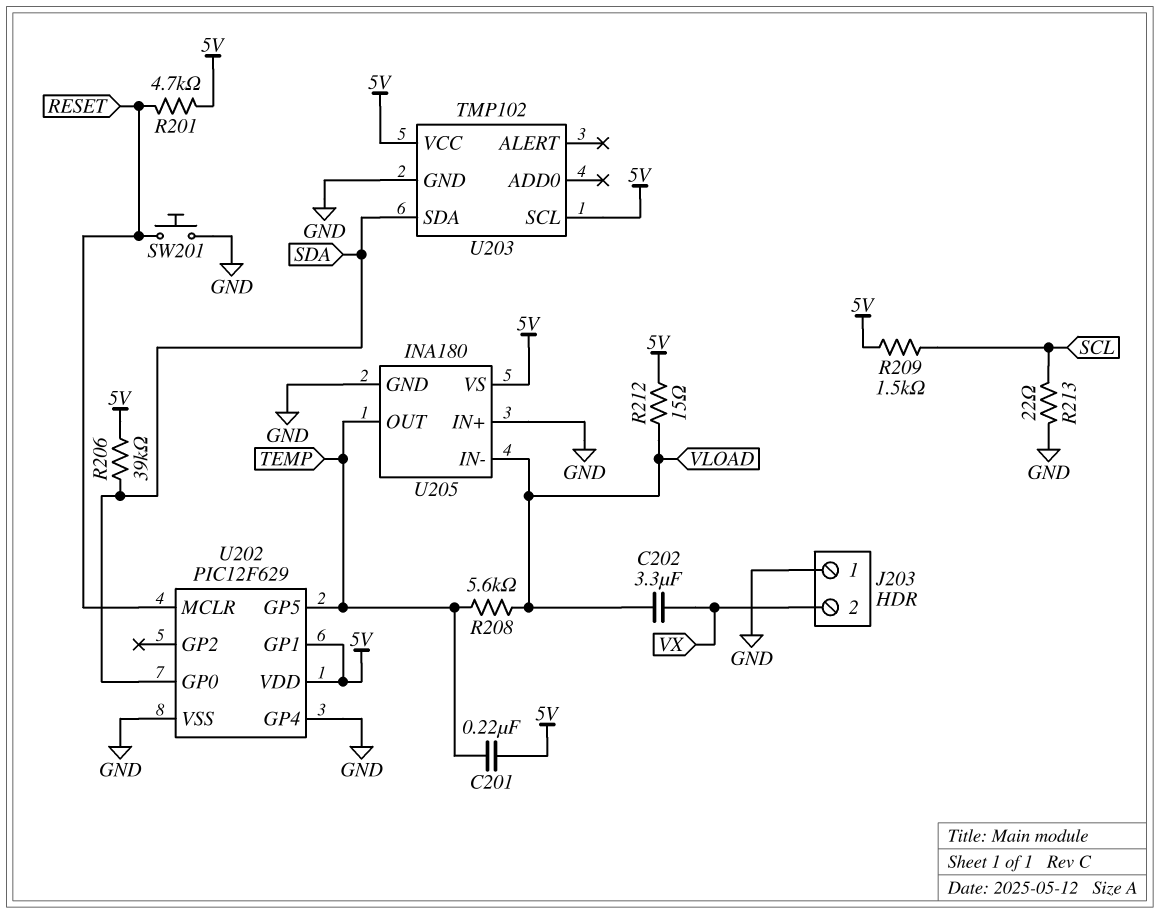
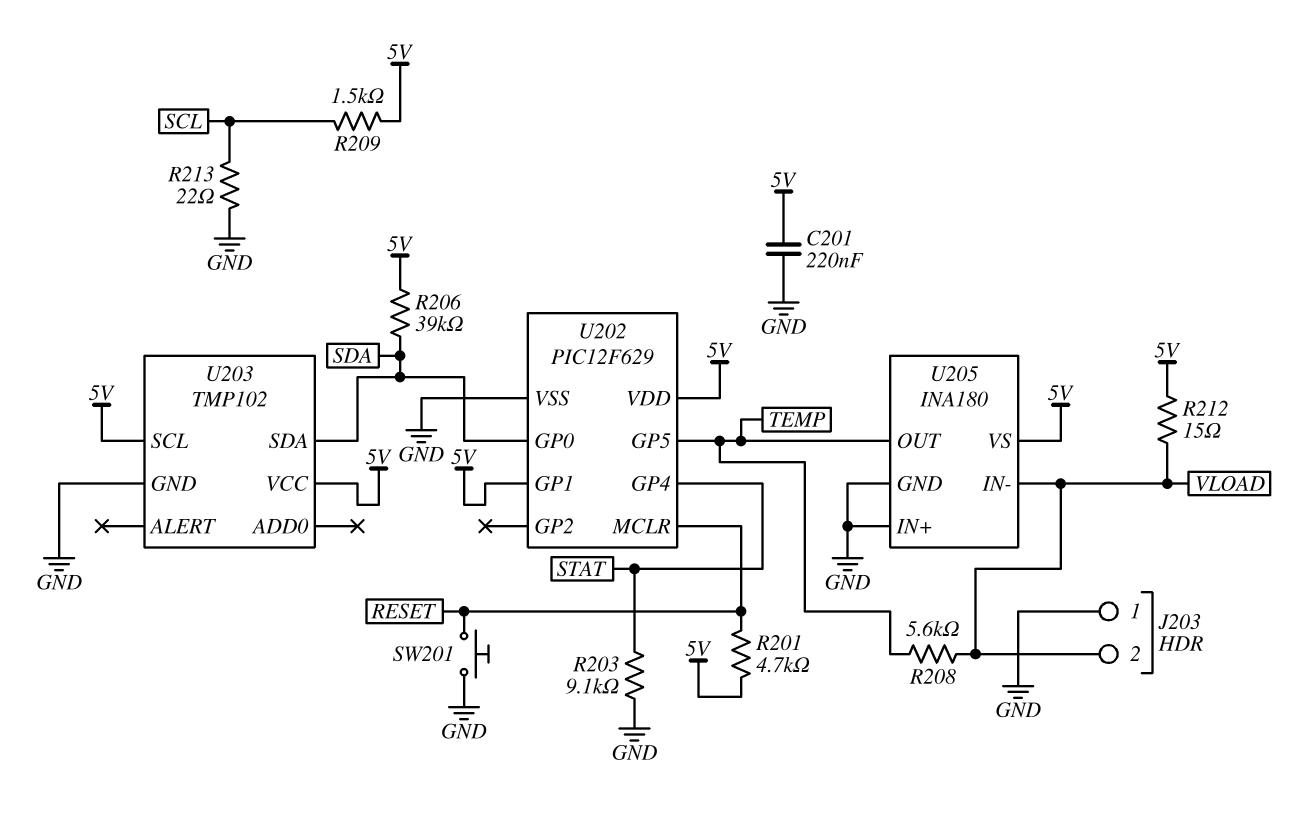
C201: 220nF (5V, TEMP) -> 220nF (5V, GND)
C202: 3.3uF (VLOAD, VX) -> none
J203 pin 2: VX -> VLOAD
R203: none -> 9.1k (GND, STAT)
U202 pin GP4: GND -> STAT

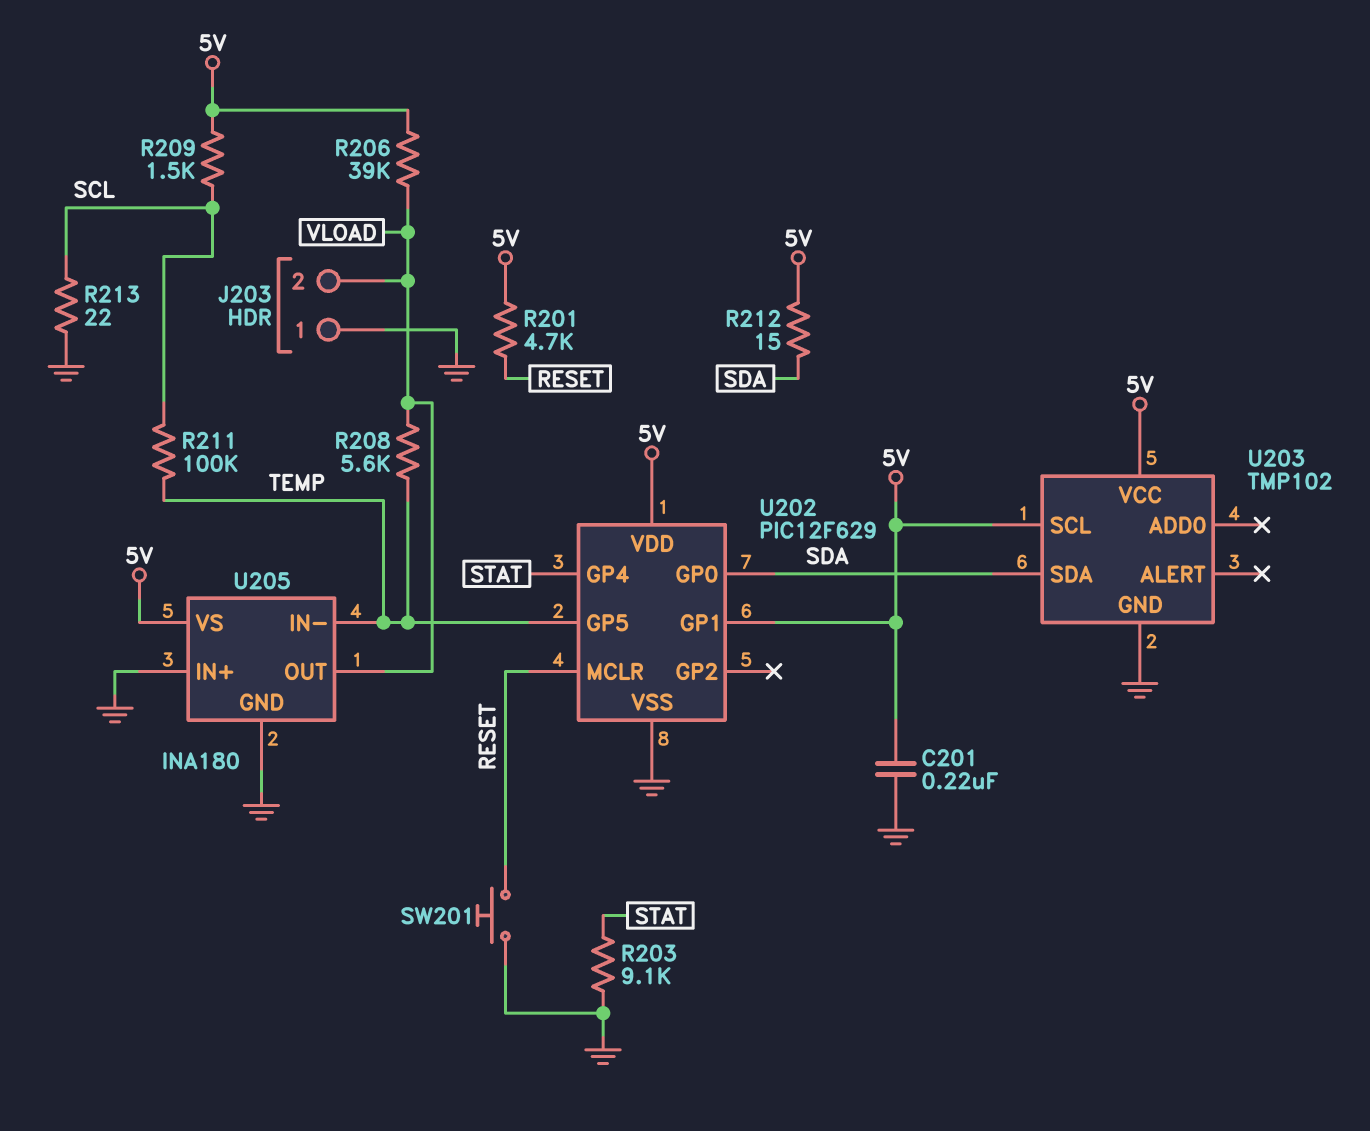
R206: 39k (5V, SDA) -> 39k (5V, VLOAD)
R211: none -> 100k (SCL, TEMP)
R212: 15 (5V, VLOAD) -> 15 (5V, SDA)
U205 pin IN-: VLOAD -> TEMP
U205 pin OUT: TEMP -> VLOAD

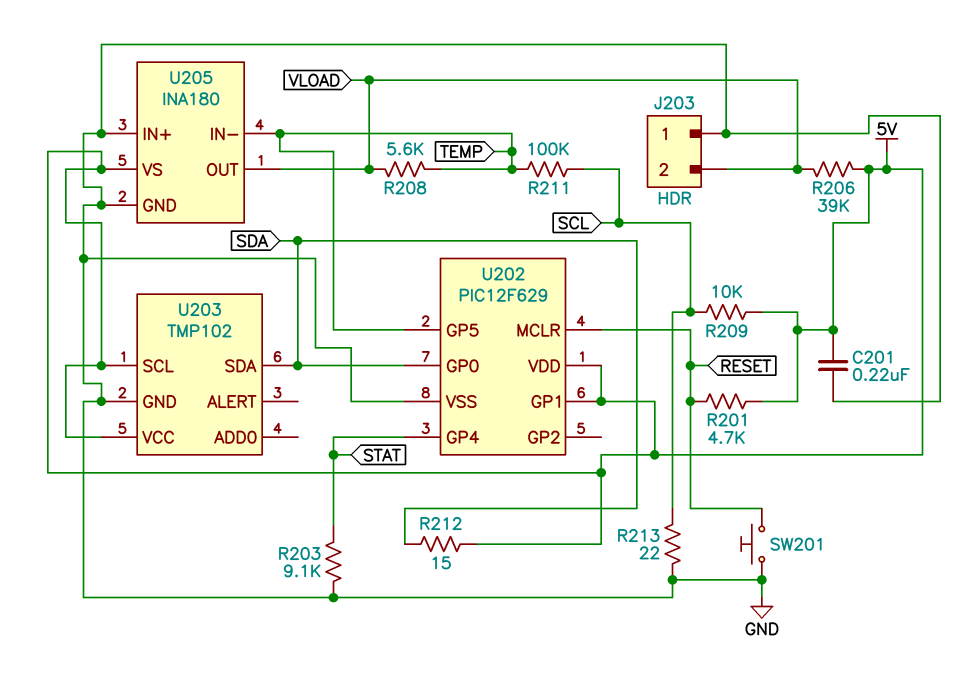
R209: 1.5k (5V, SCL) -> 10k (5V, SCL)

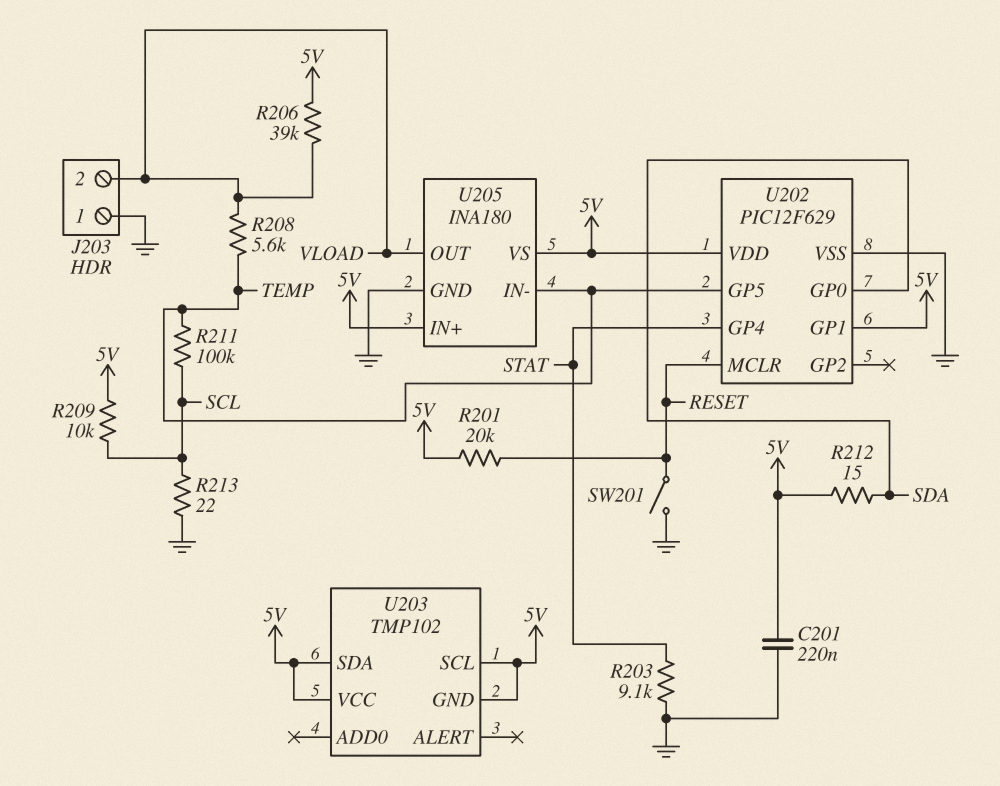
R201: 4.7k (5V, RESET) -> 20k (5V, RESET)
SW201: button (GND, RESET) -> switch (GND, RESET)
U203 pin GND: GND -> 5V
U203 pin SDA: SDA -> 5V
U205 pin IN+: GND -> 5V

